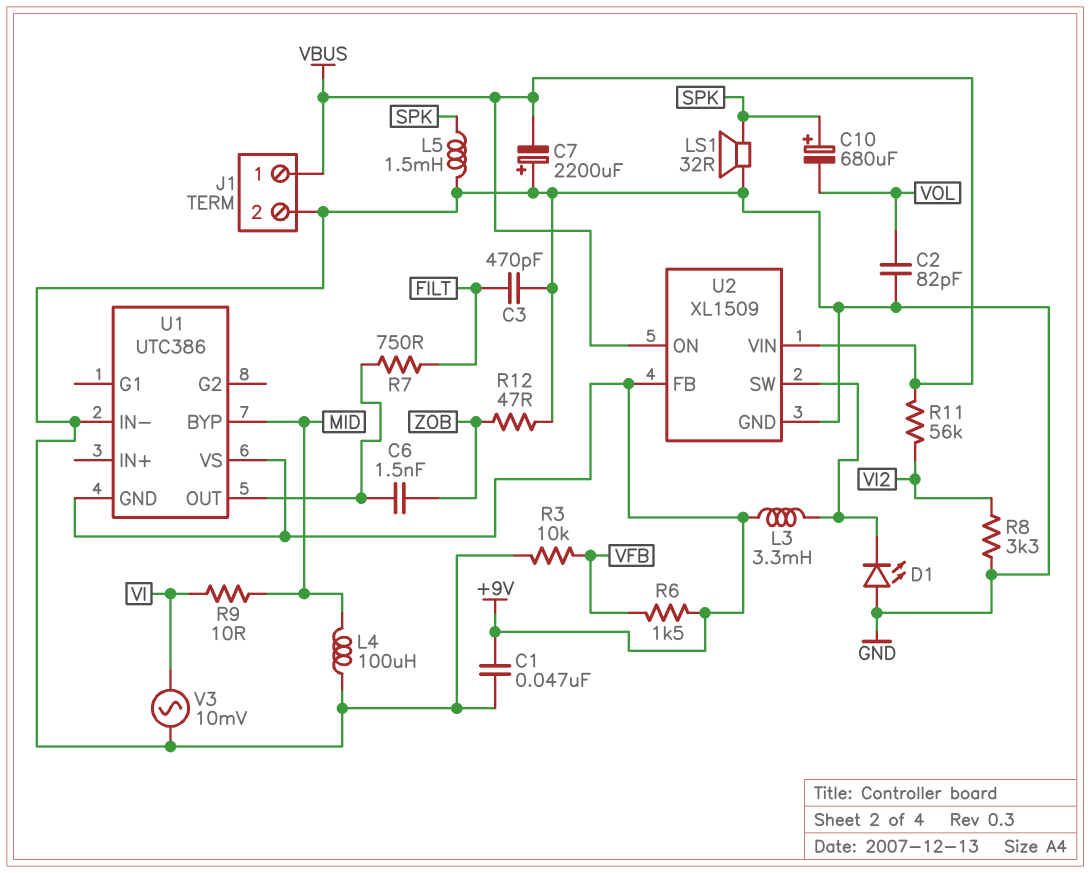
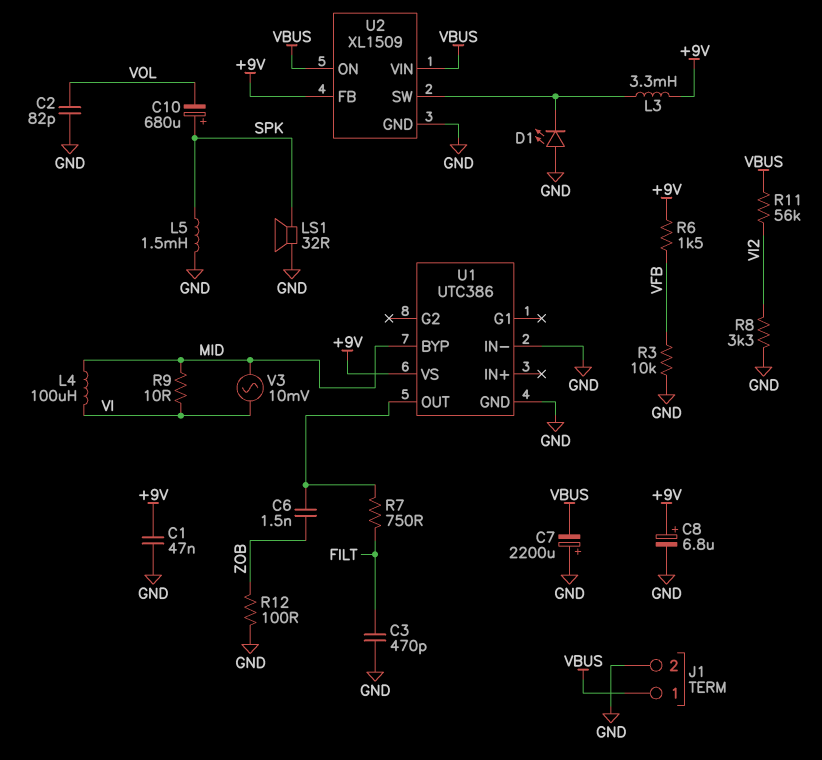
C8: none -> 6.8uF (plus +9V, minus GND)
L4: 100uH (GND, MID) -> 100uH (MID, VI)
R12: 47 (GND, ZOB) -> 100 (GND, ZOB)
U1 pin GND: +9V -> GND
V3: AC 10mV (GND, VI) -> AC 10mV (MID, VI)

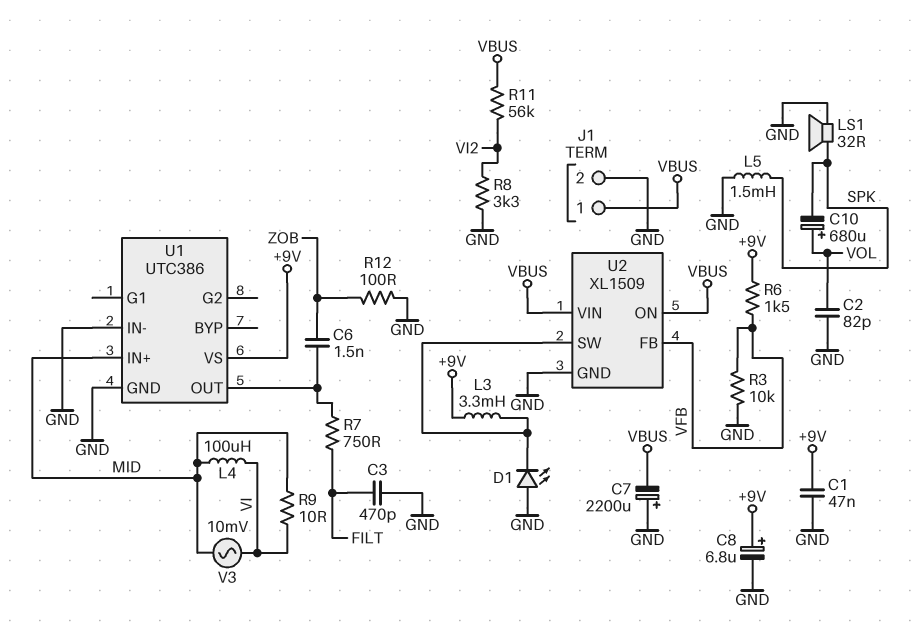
C10: 680uF (plus SPK, minus VOL) -> 680uF (plus VOL, minus SPK)
U1 pin BYP: MID -> none
U1 pin IN+: none -> MID
U2 pin FB: +9V -> VFB

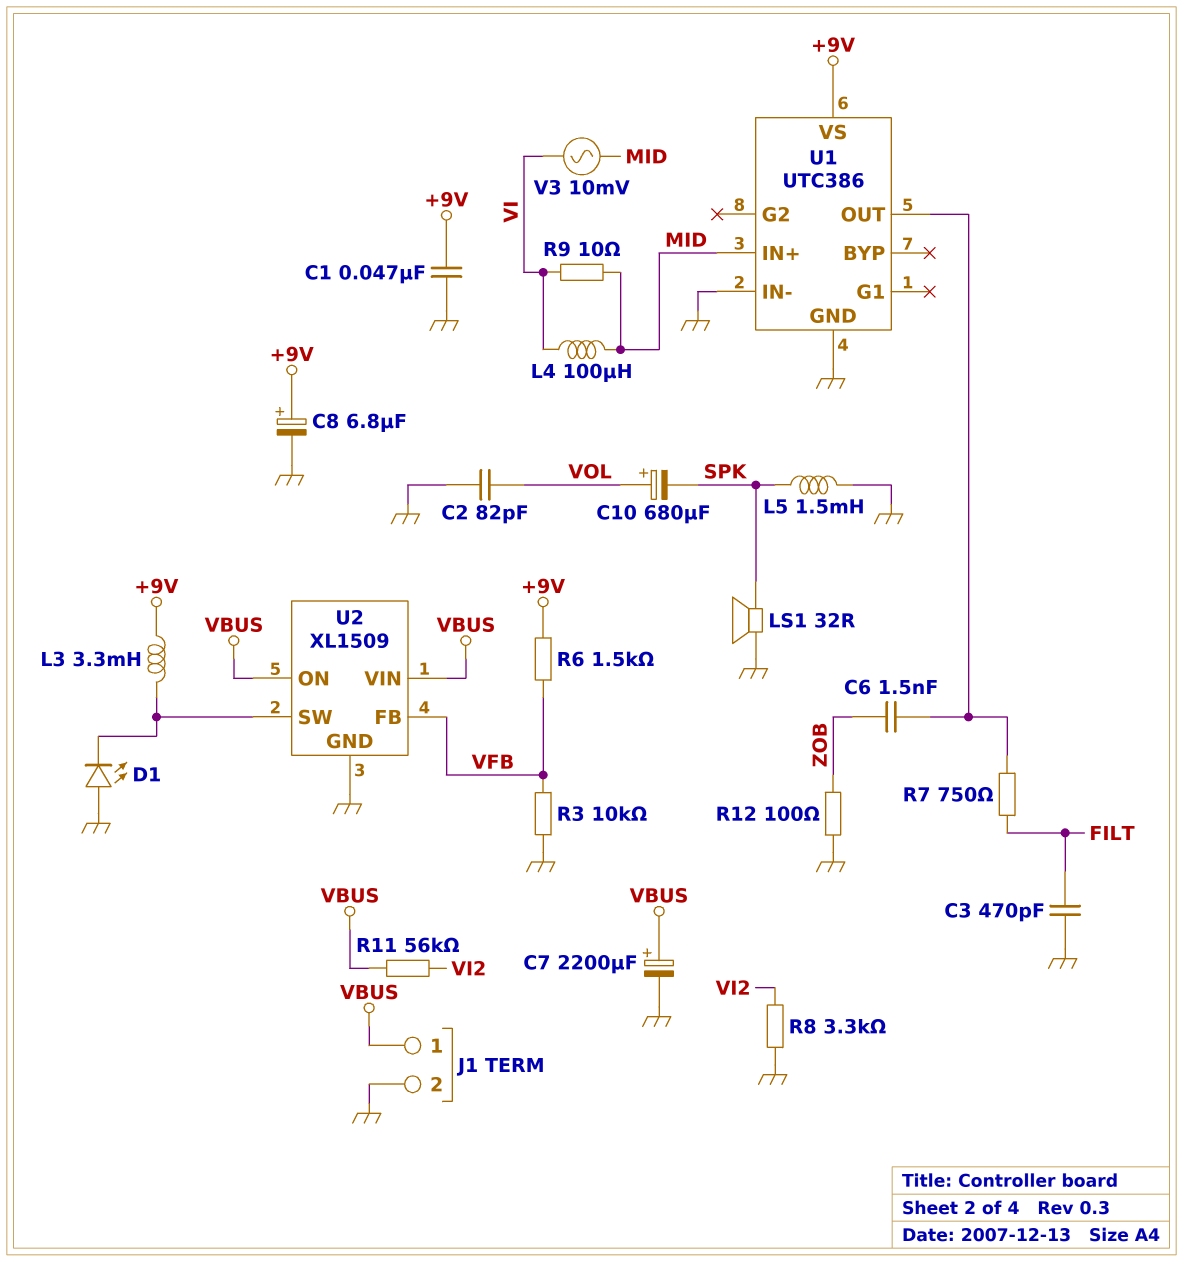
C7: 2200uF (plus GND, minus VBUS) -> 2200uF (plus VBUS, minus GND)

